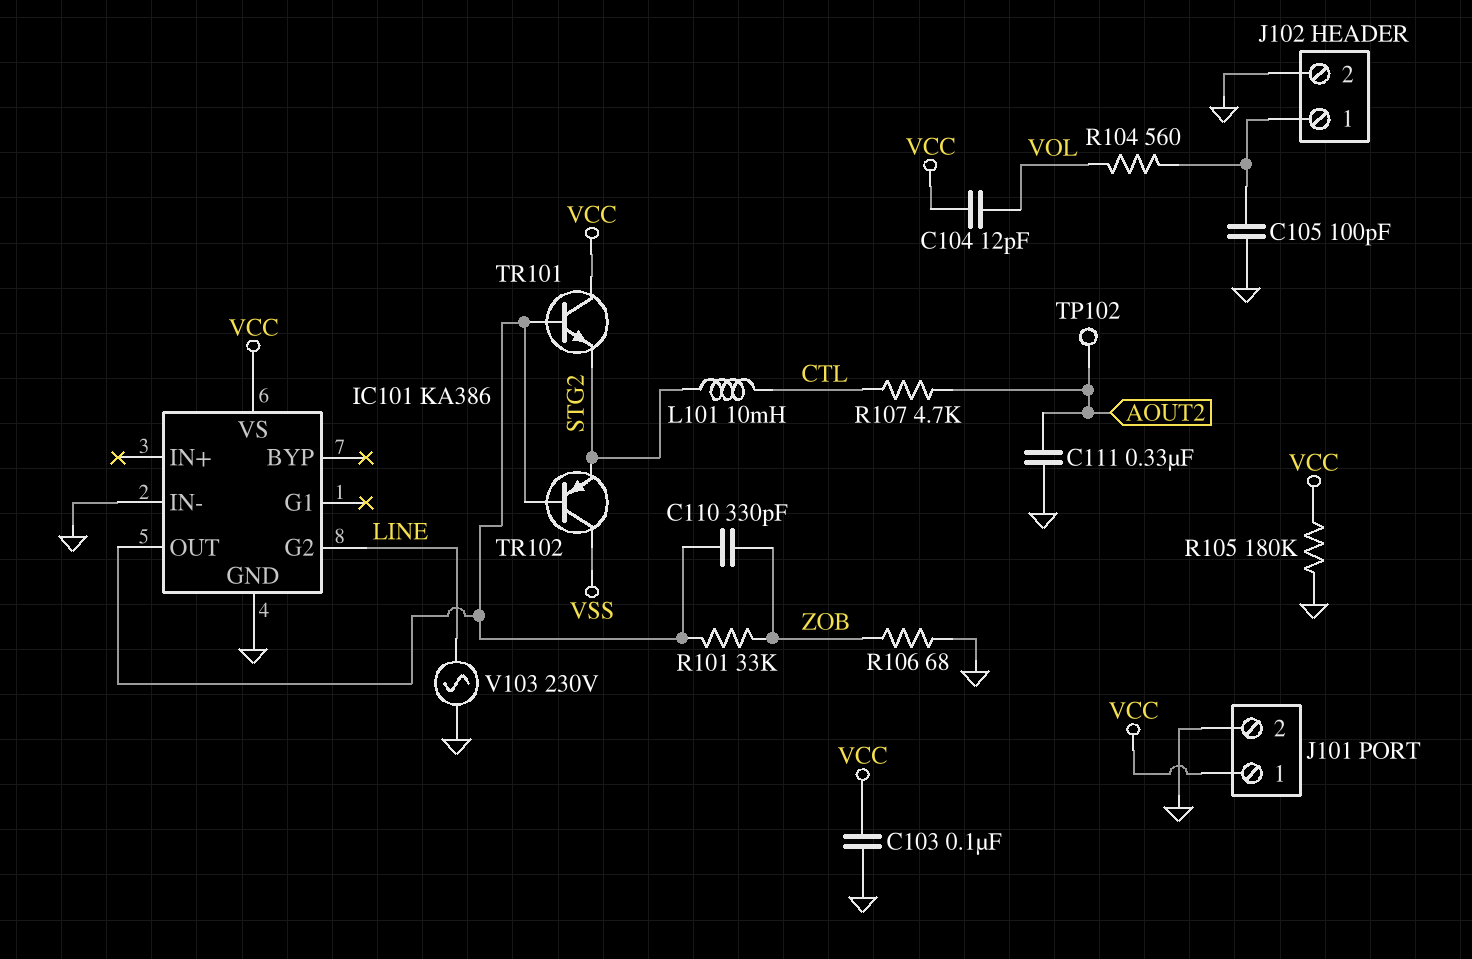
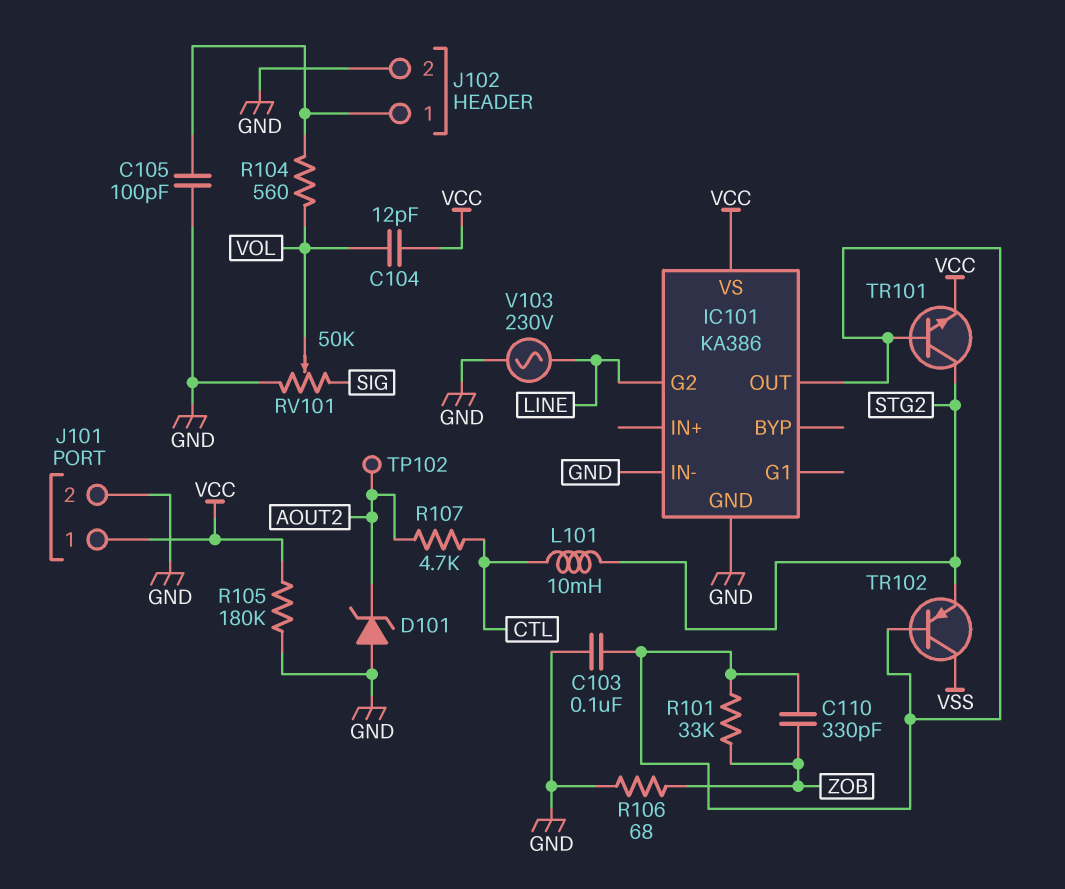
C103: 100nF (GND, VCC) -> 100nF (GND, IC101/OUT)
C111: 330nF (AOUT2, GND) -> none
D101: none -> zener (A GND, K AOUT2)
RV101: none -> 50k (GND, SIG, wiper VOL)
TR101: NPN (B IC101/OUT, C VCC, E STG2) -> NPN (B IC101/OUT, C STG2, E VCC)

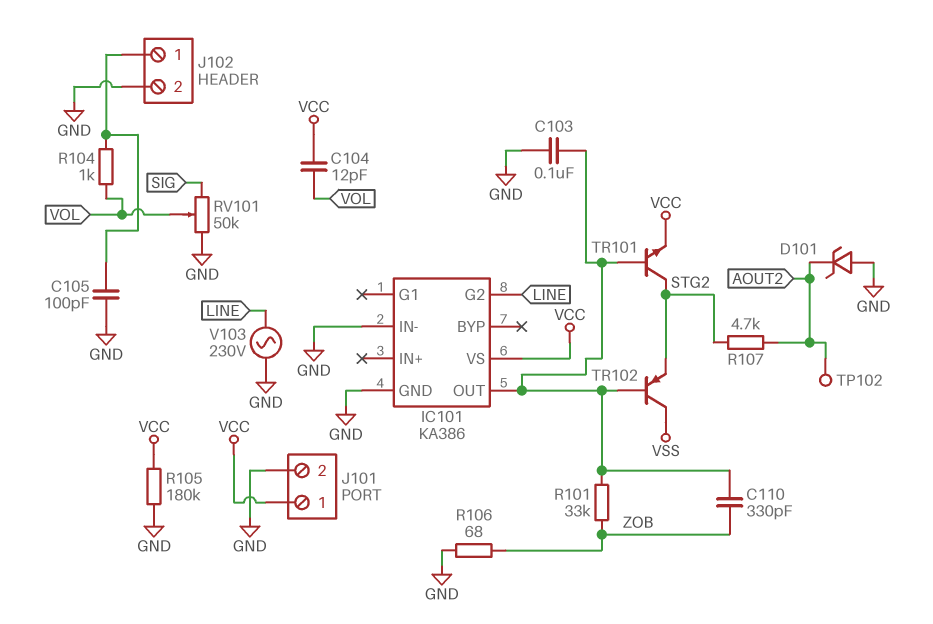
L101: 10mH (CTL, STG2) -> none
R104: 560 (J102/1, VOL) -> 1k (J102/1, VOL)
R107: 4.7k (AOUT2, CTL) -> 4.7k (AOUT2, STG2)

